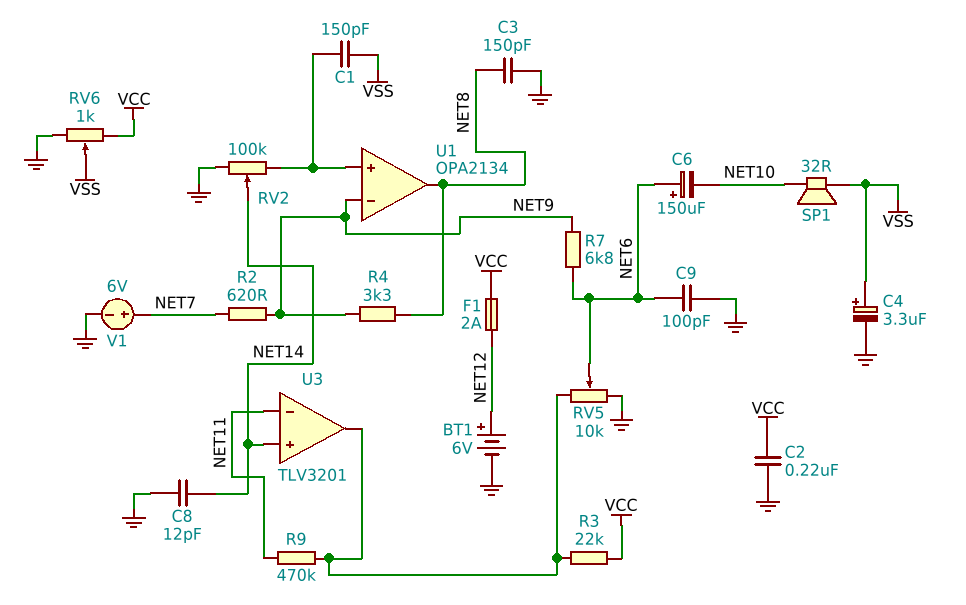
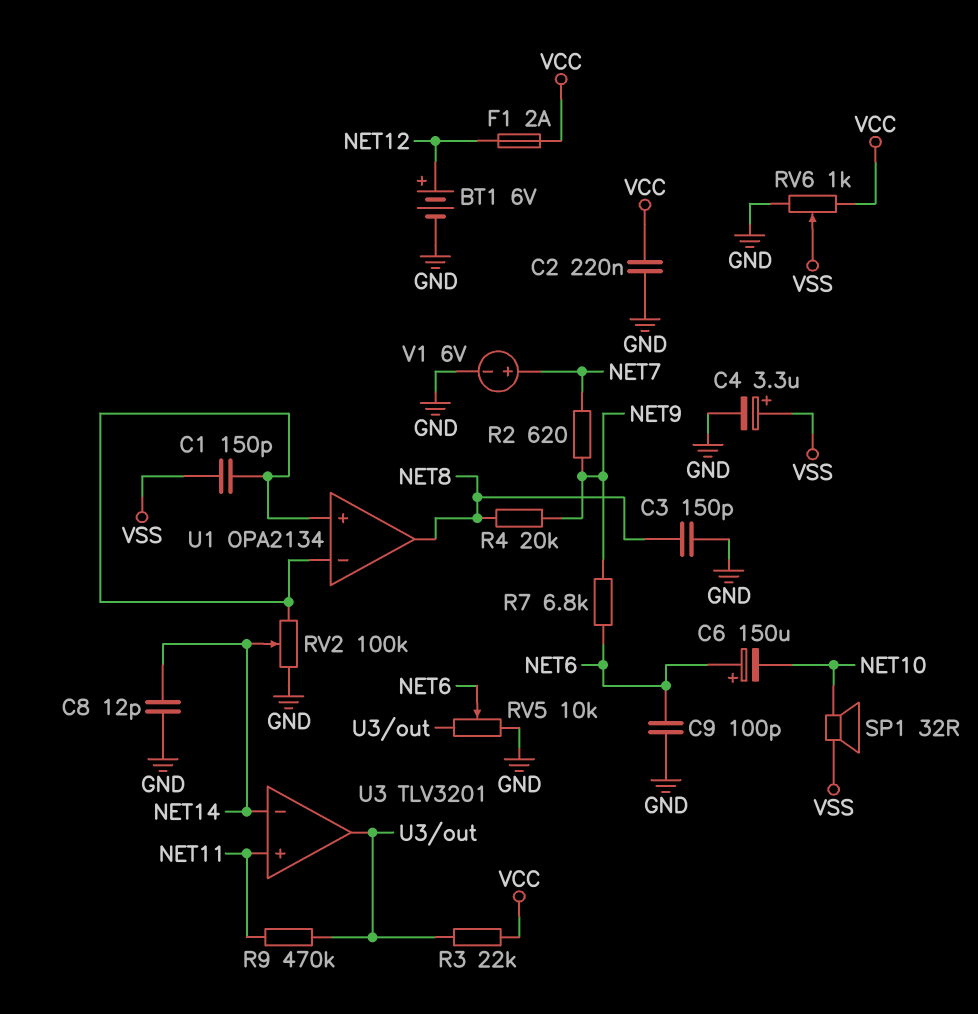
R4: 3.3k (NET8, NET9) -> 20k (NET8, NET9)
U1 pin in-: NET9 -> U1/in+
U3 pin in+: NET14 -> NET11
U3 pin in-: NET11 -> NET14

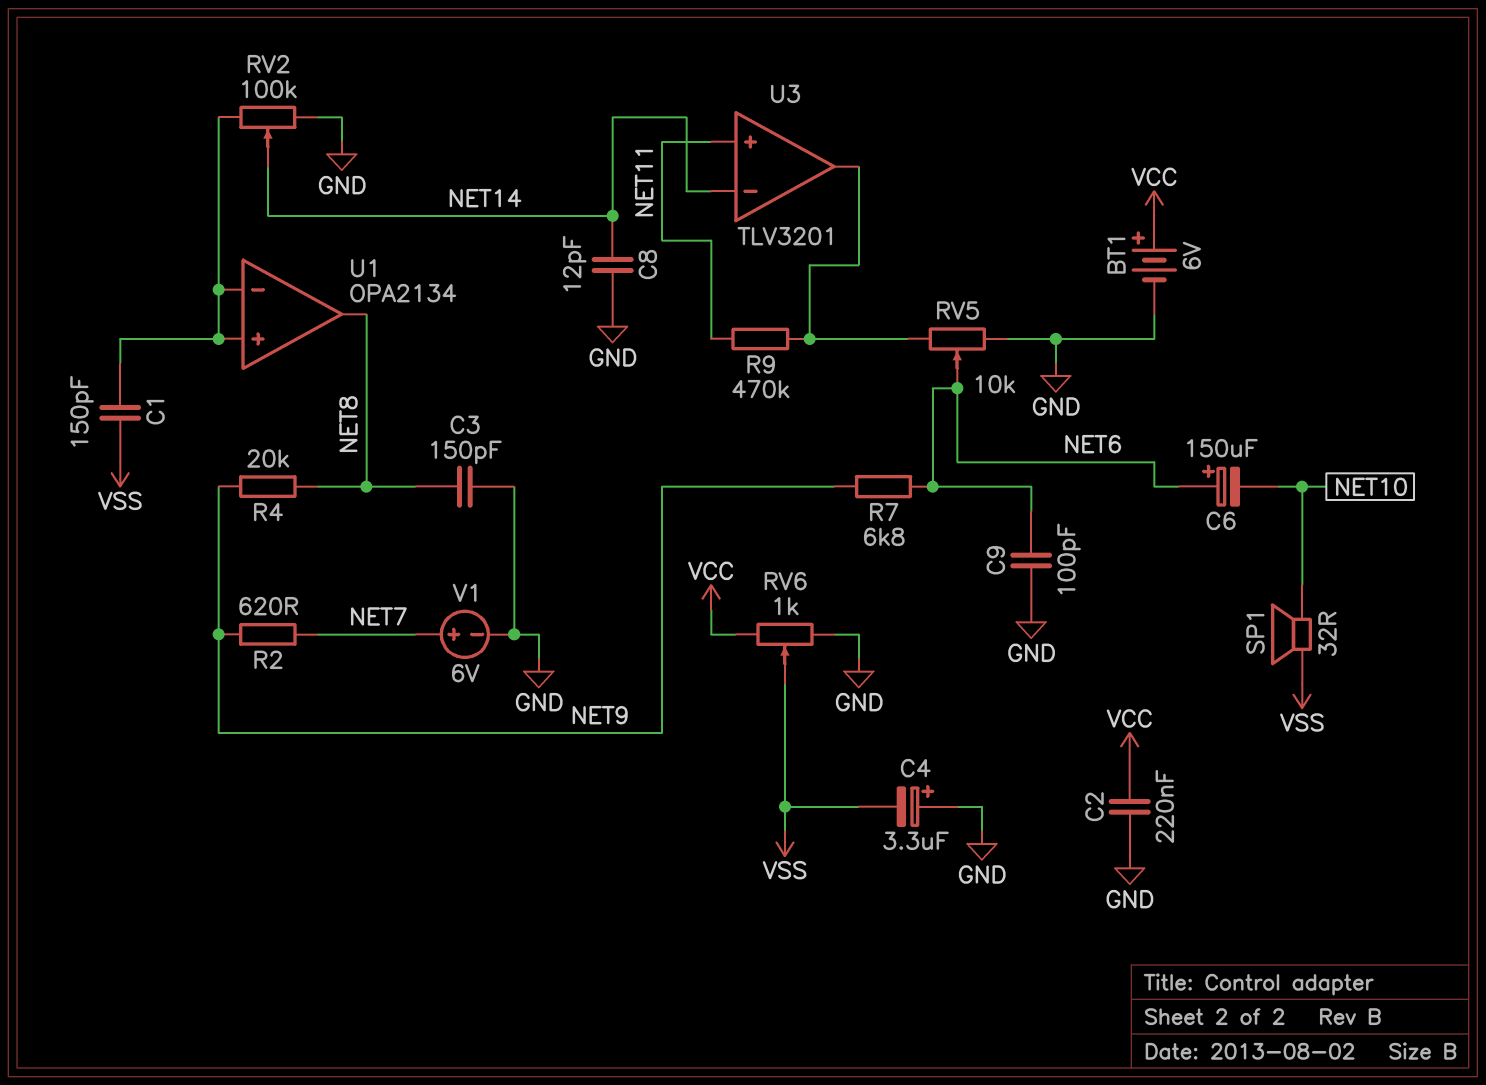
BT1: 6V (plus NET12, minus GND) -> 6V (plus VCC, minus GND)
C4: 3.3uF (plus VSS, minus GND) -> 3.3uF (plus GND, minus VSS)
F1: 2A (NET12, VCC) -> none
R3: 22k (U3/out, VCC) -> none

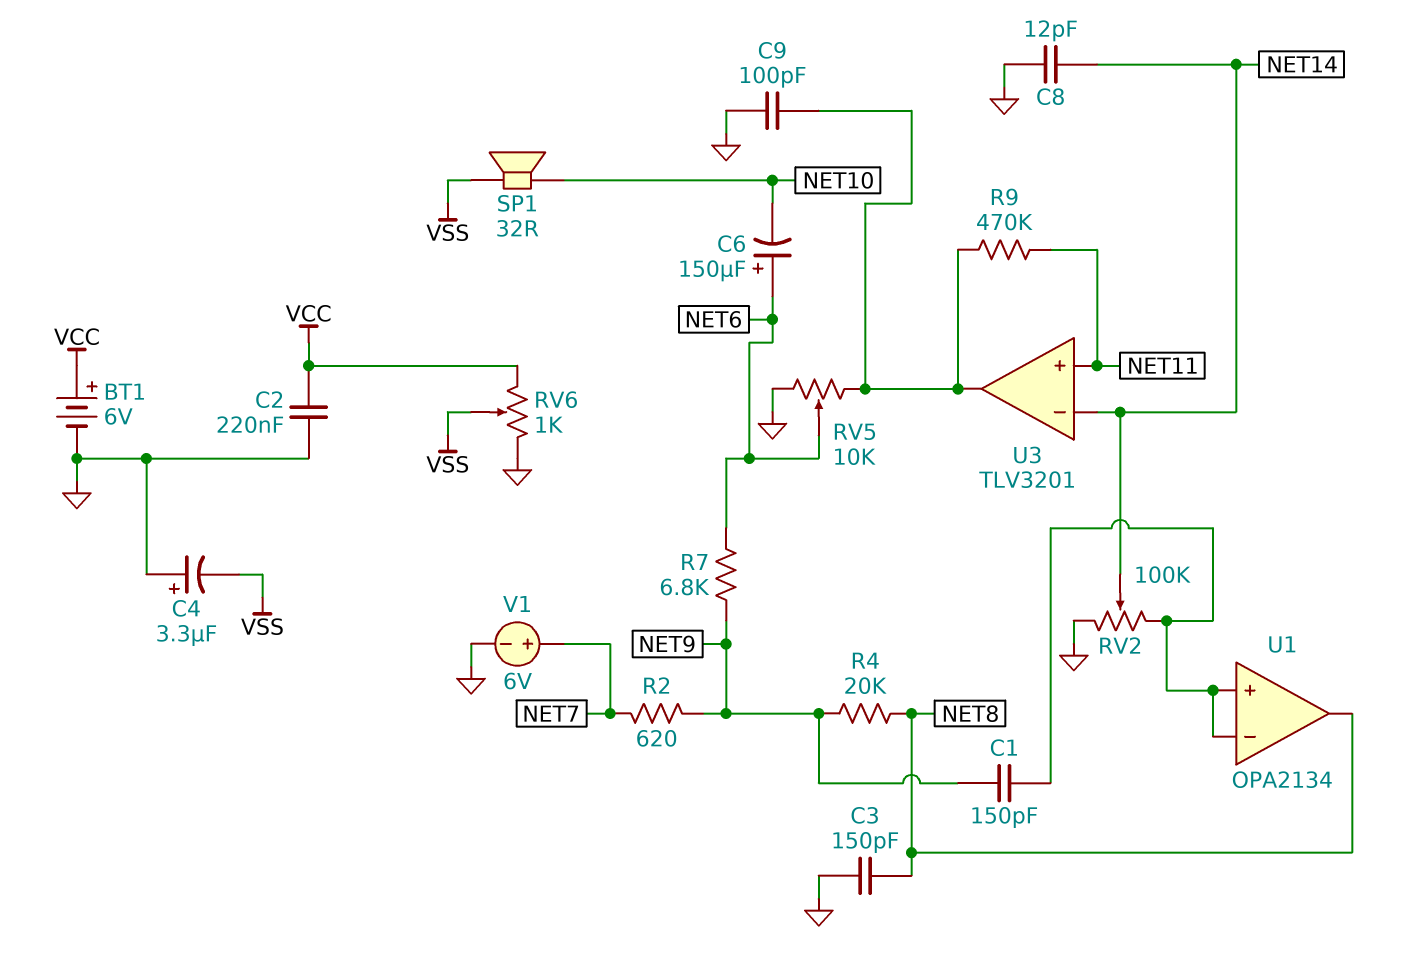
C1: 150pF (U1/in+, VSS) -> 150pF (NET9, U1/in+)
C9: 100pF (GND, NET6) -> 100pF (GND, U3/out)

